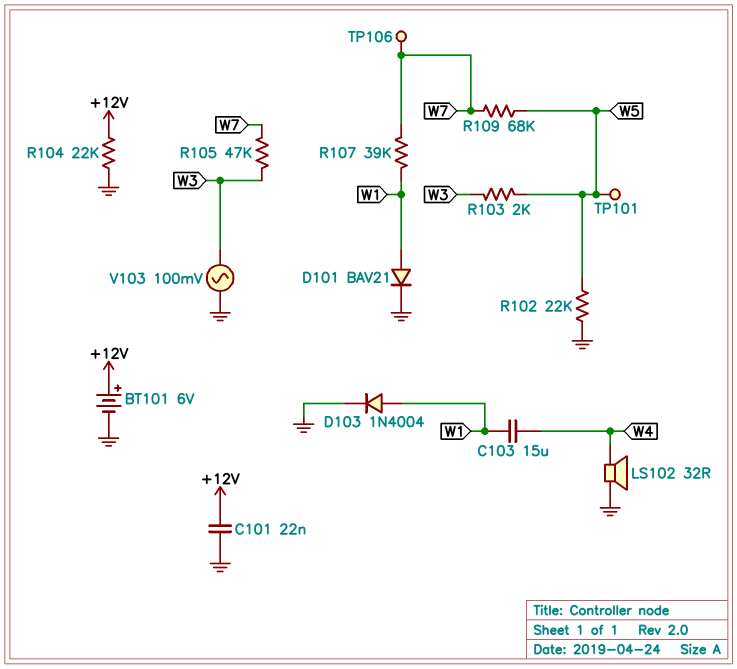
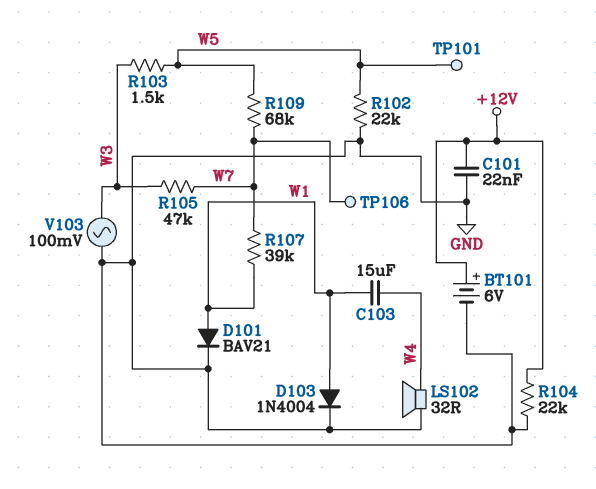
R103: 2k (W3, W5) -> 1.5k (W3, W5)

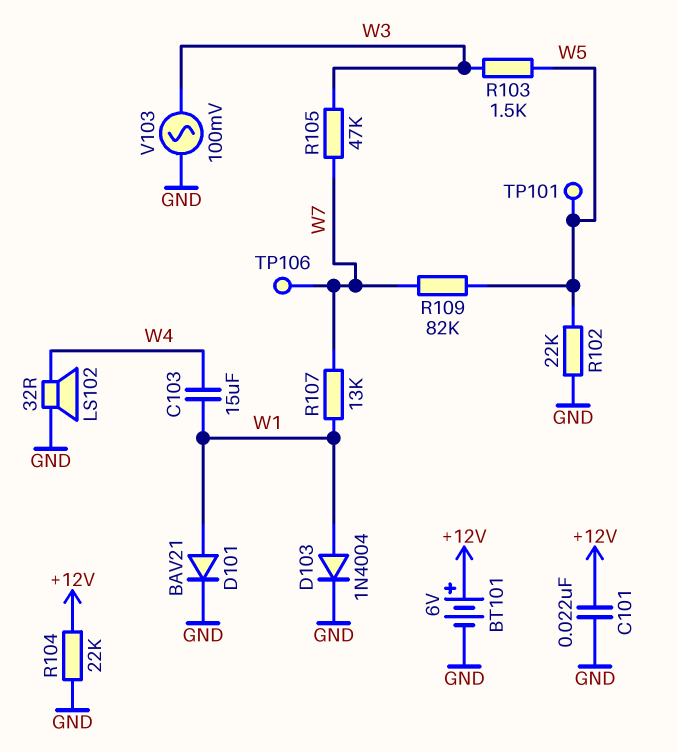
R107: 39k (W1, W7) -> 13k (W1, W7)
R109: 68k (W5, W7) -> 82k (W5, W7)

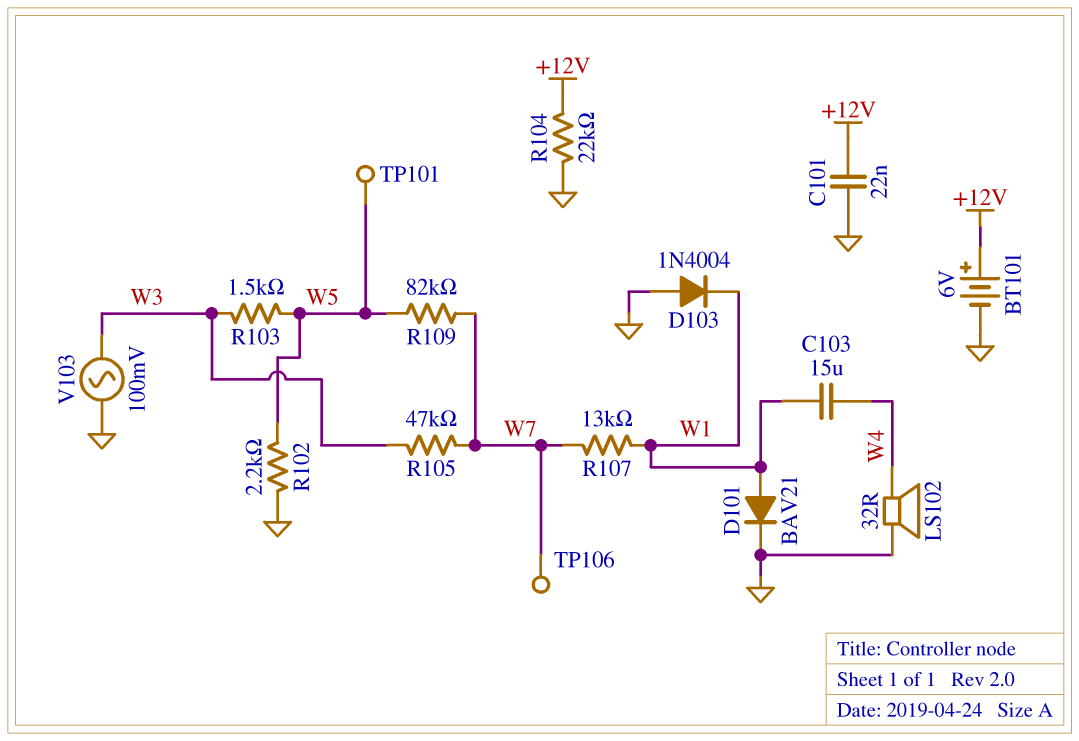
D103: diode 1N4004 (A W1, K GND) -> diode 1N4004 (A GND, K W1)
R102: 22k (GND, W5) -> 2.2k (GND, W5)

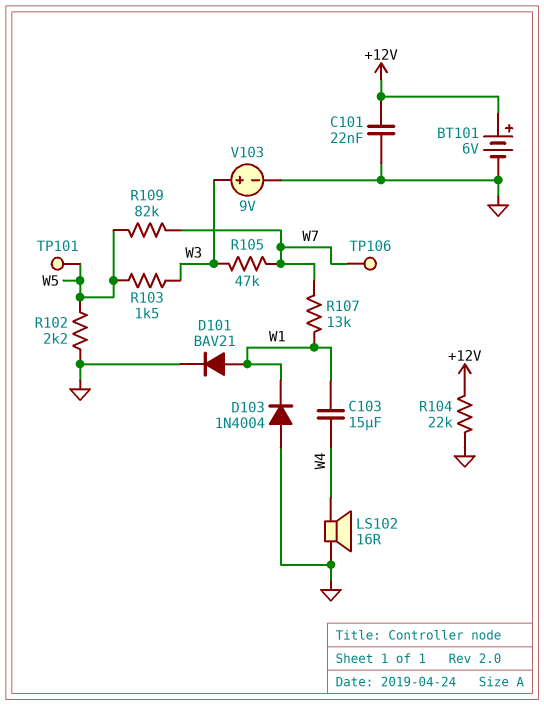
LS102: speaker 32R (GND, W4) -> speaker 16R (GND, W4)
V103: AC 100mV (GND, W3) -> 9V (plus W3, minus GND)

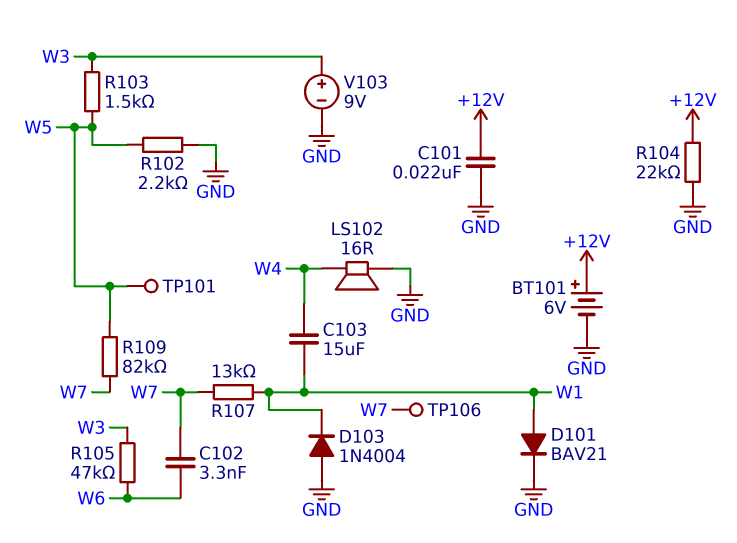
C102: none -> 3.3nF (W6, W7)
R105: 47k (W3, W7) -> 47k (W3, W6)

